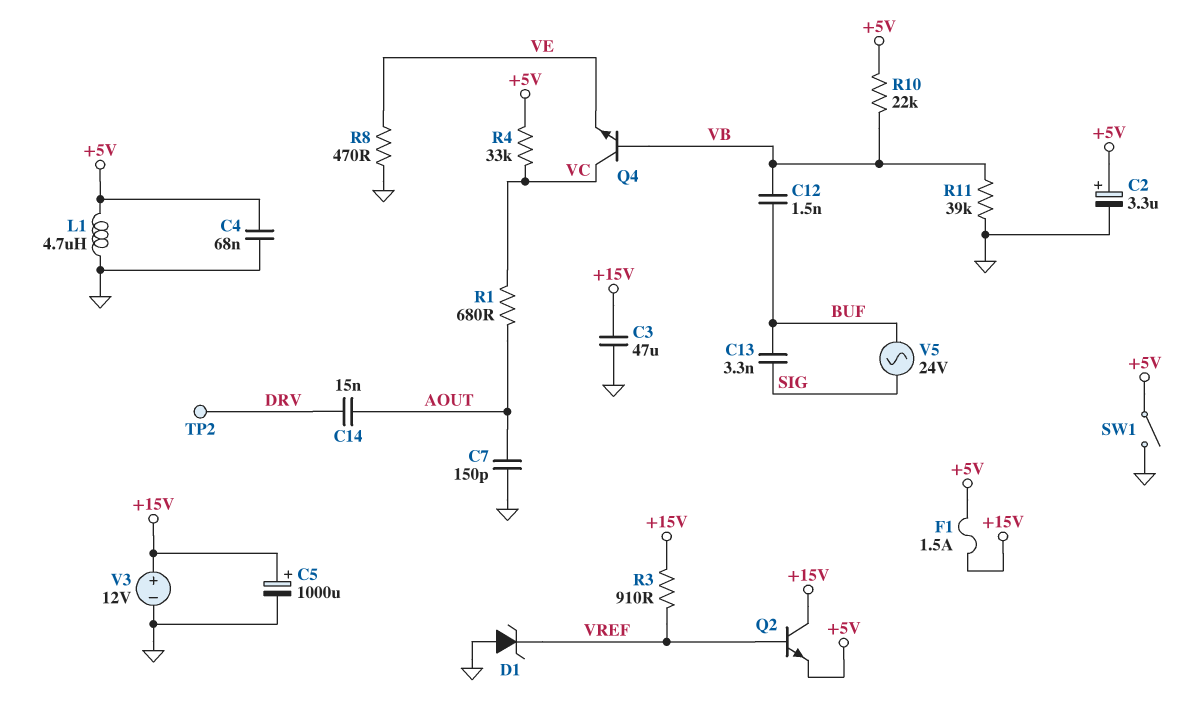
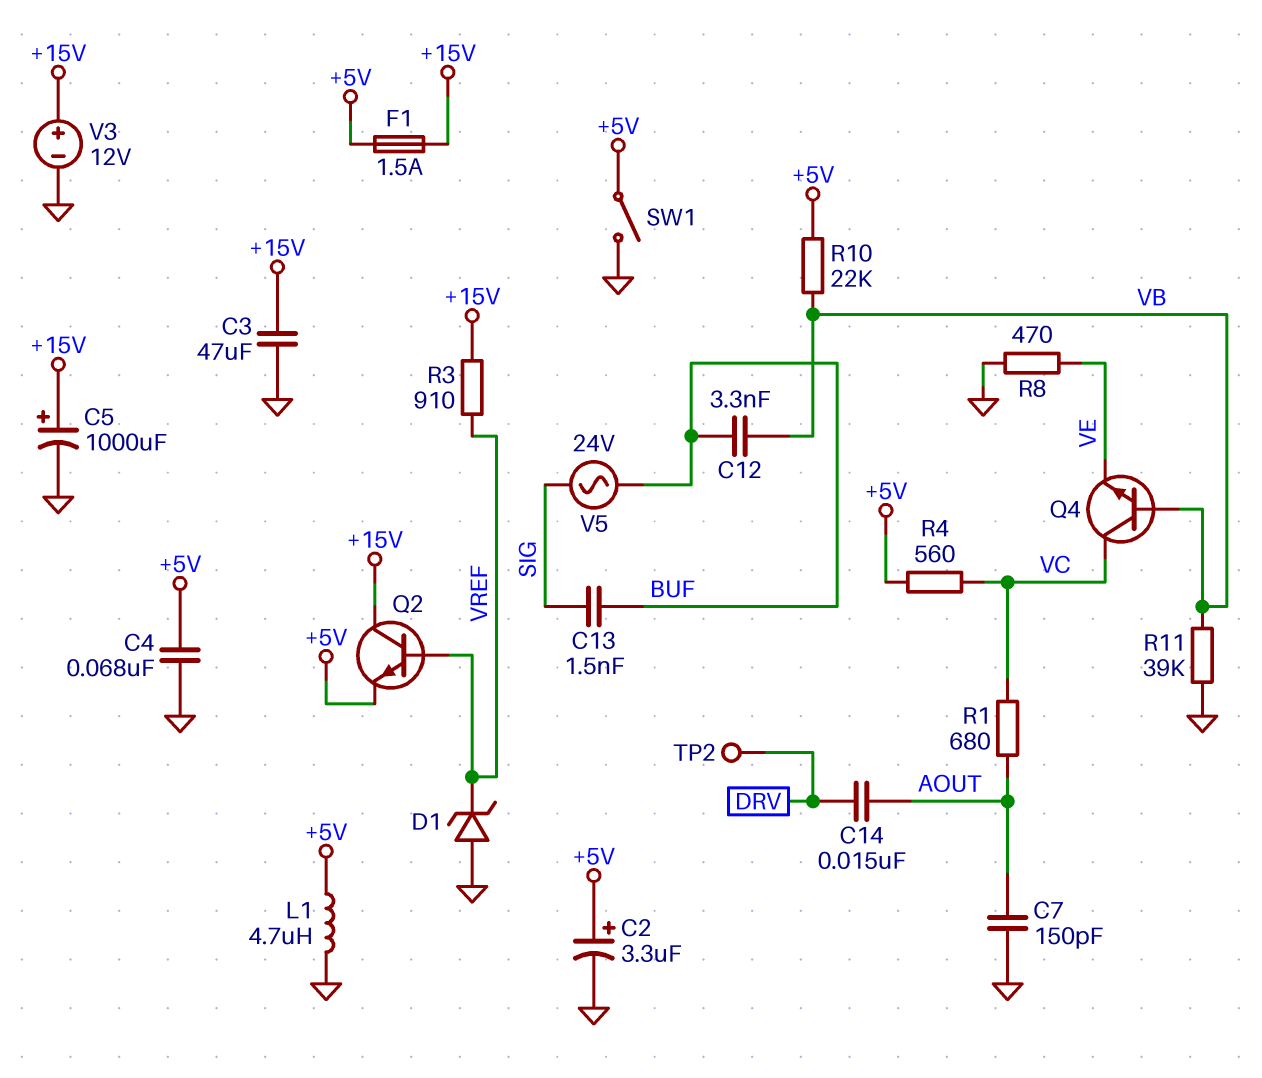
C12: 1.5nF (BUF, VB) -> 3.3nF (BUF, VB)
C13: 3.3nF (BUF, SIG) -> 1.5nF (BUF, SIG)
R4: 33k (+5V, VC) -> 560 (+5V, VC)

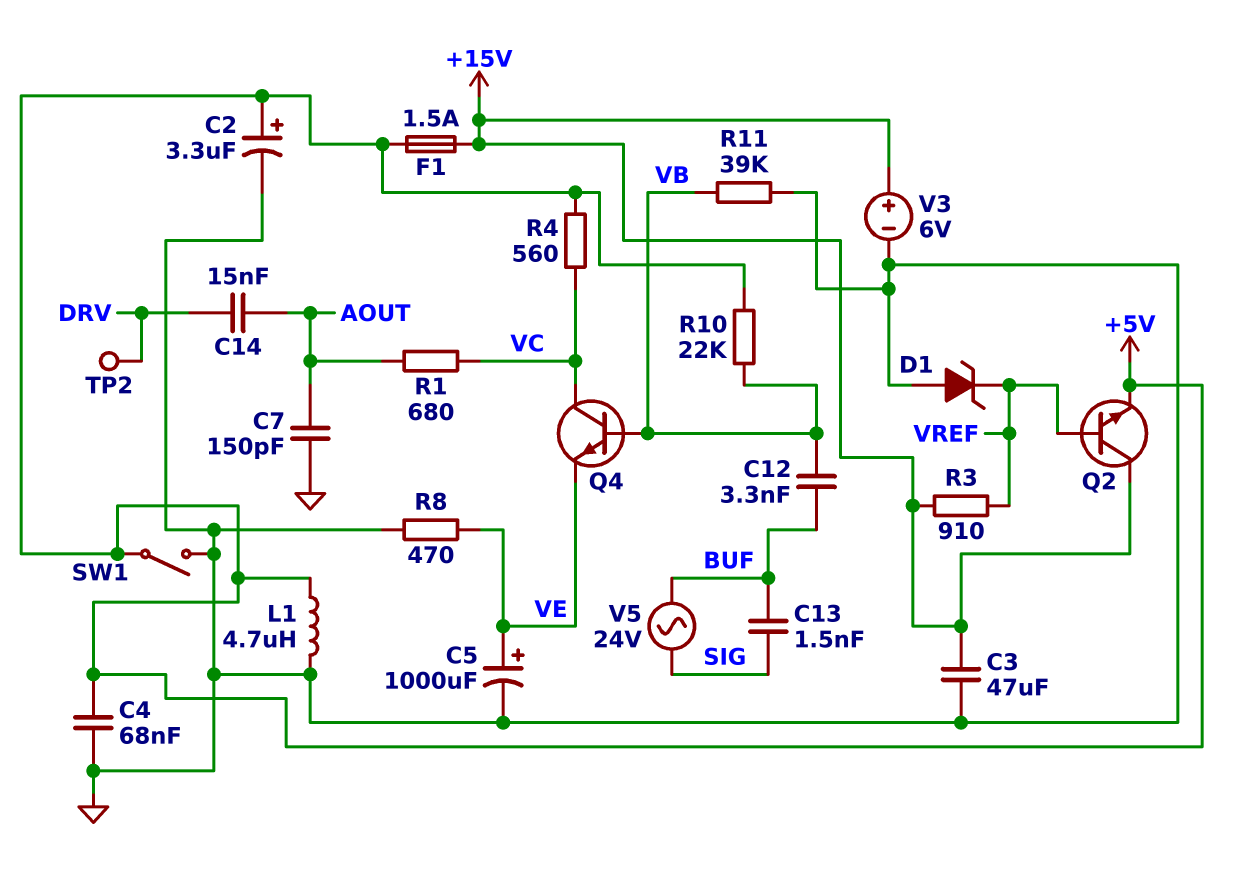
C5: 1000uF (plus +15V, minus GND) -> 1000uF (plus VE, minus GND)
V3: 12V (plus +15V, minus GND) -> 6V (plus +15V, minus GND)

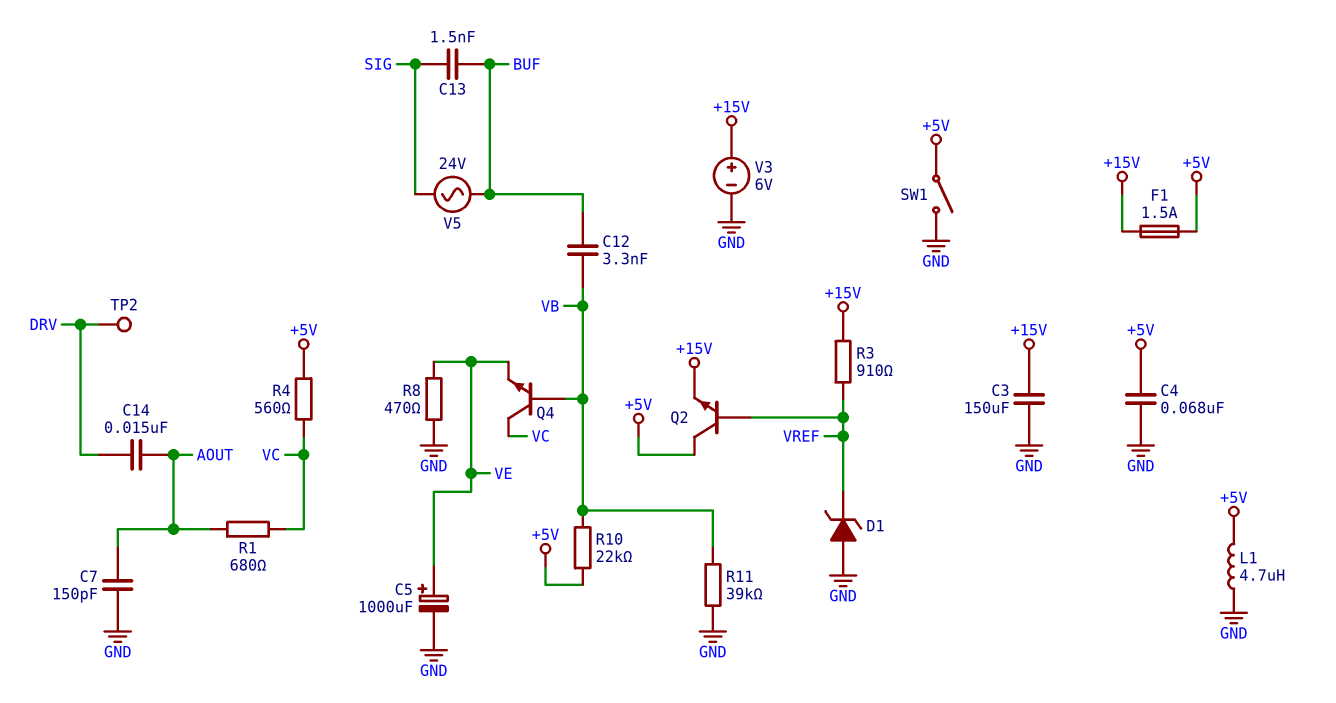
C2: 3.3uF (plus +5V, minus GND) -> none
C3: 47uF (+15V, GND) -> 150uF (+15V, GND)
Q2: NPN (B VREF, C +15V, E +5V) -> NPN (B VREF, C +5V, E +15V)

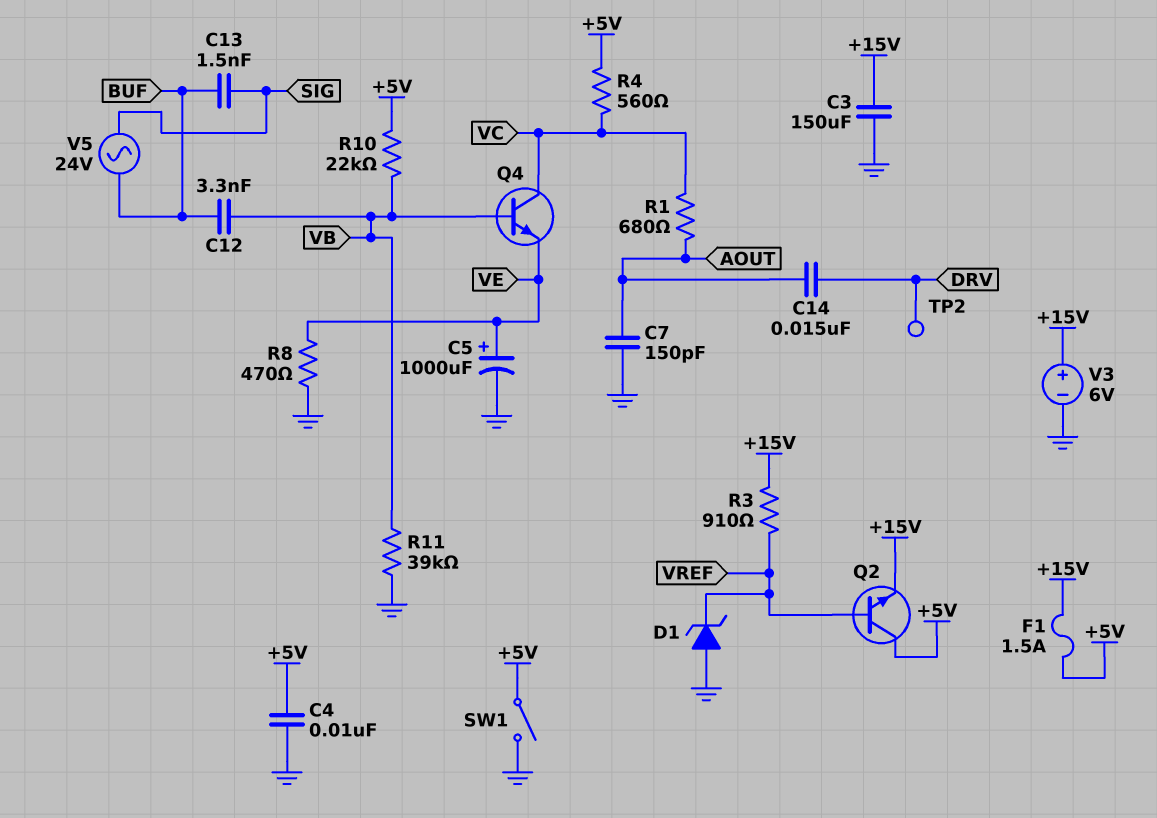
C4: 68nF (+5V, GND) -> 10nF (+5V, GND)
L1: 4.7uH (+5V, GND) -> none

